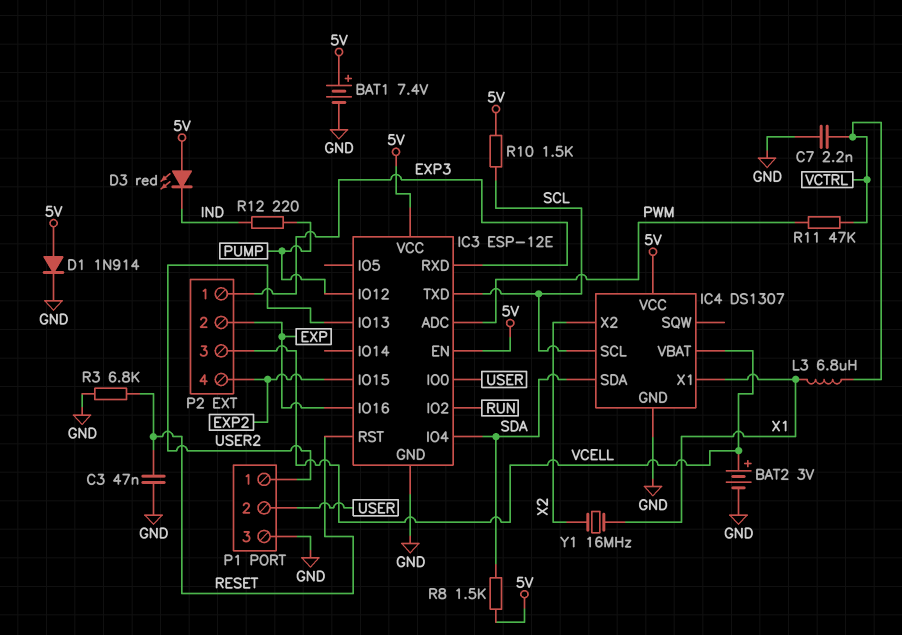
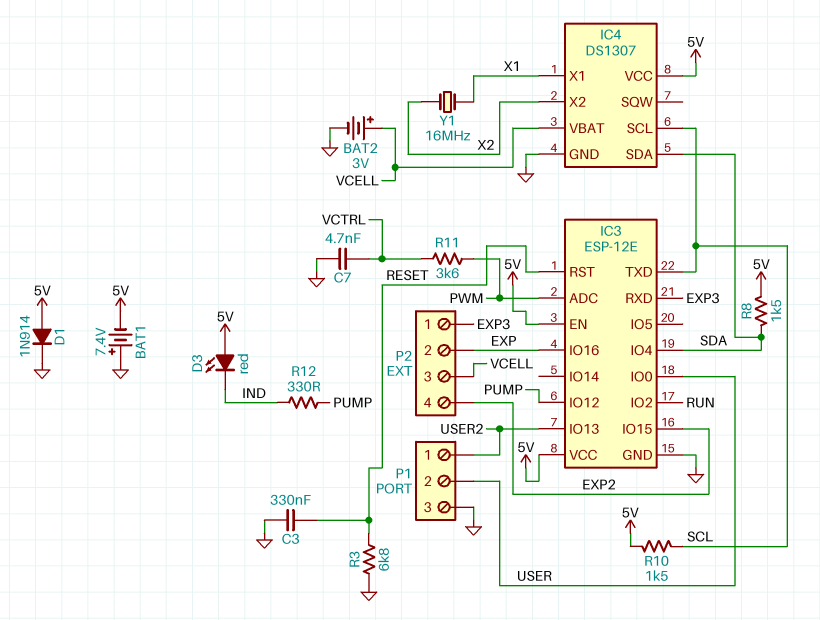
BAT1: 7.4V (plus 5V, minus GND) -> 7.4V (plus GND, minus 5V)
C3: 47nF (GND, RESET) -> 330nF (GND, RESET)
C7: 2.2nF (GND, VCTRL) -> 4.7nF (GND, VCTRL)
L3: 6.8uH (VCTRL, X1) -> none
R11: 47k (PWM, VCTRL) -> 3.6k (PWM, VCTRL)
R12: 220 (IND, PUMP) -> 330 (IND, PUMP)

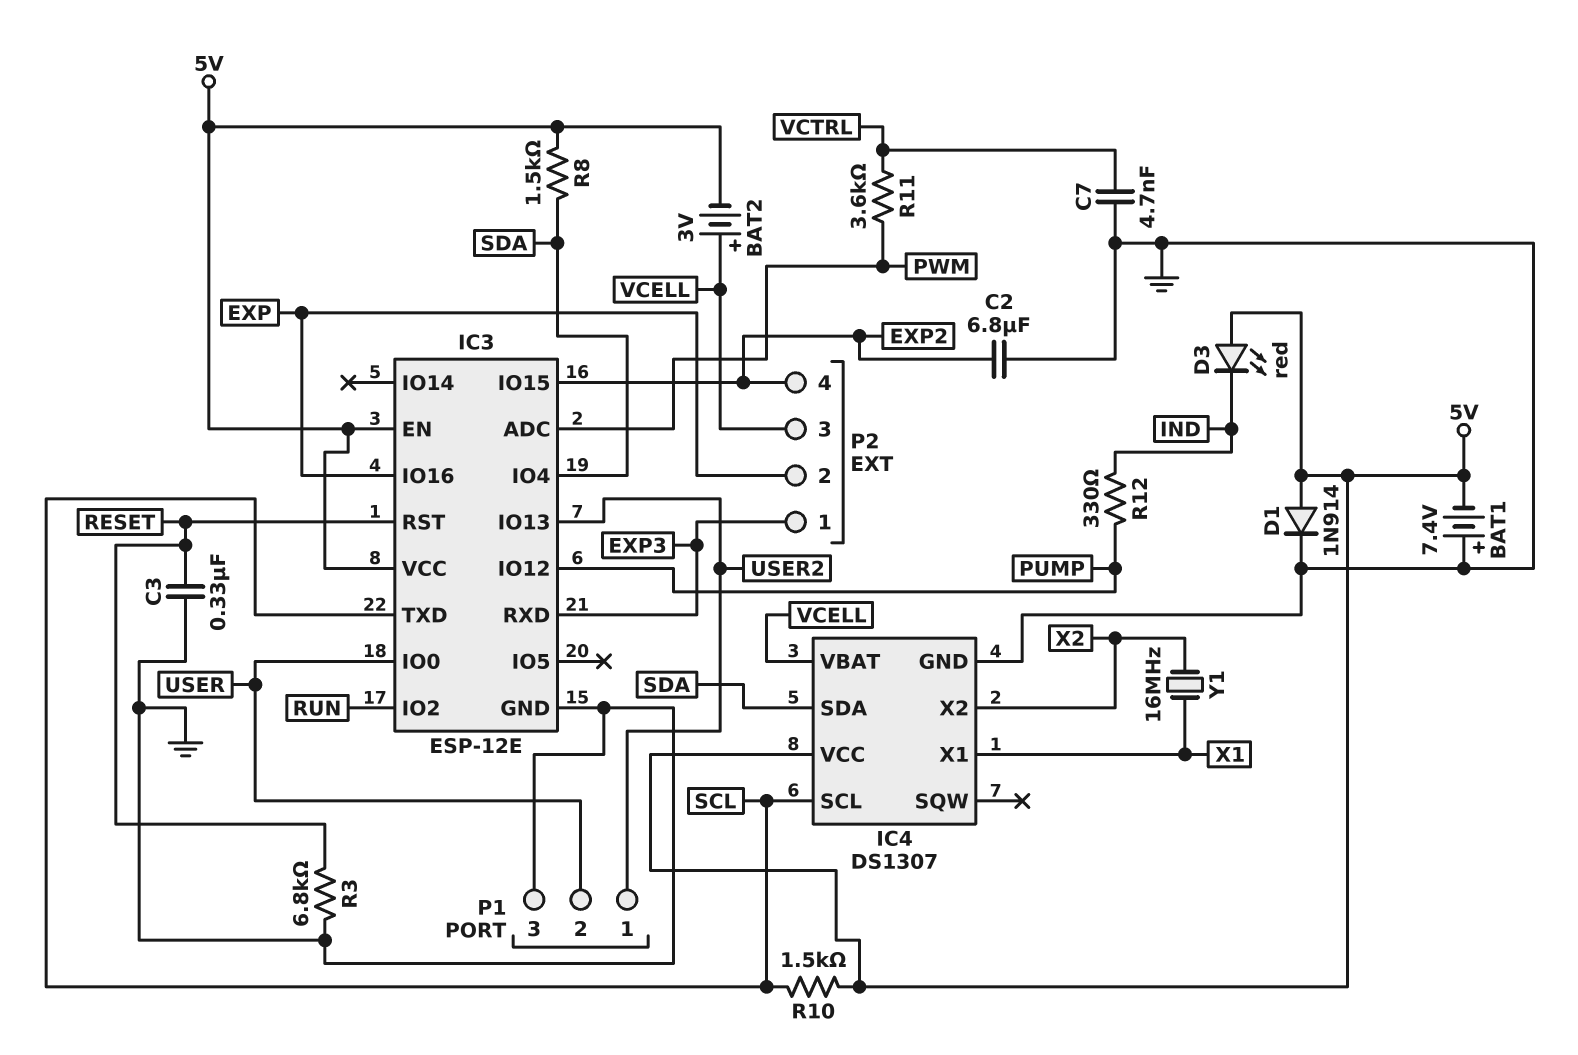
BAT2: 3V (plus VCELL, minus GND) -> 3V (plus VCELL, minus 5V)
C2: none -> 6.8uF (EXP2, GND)

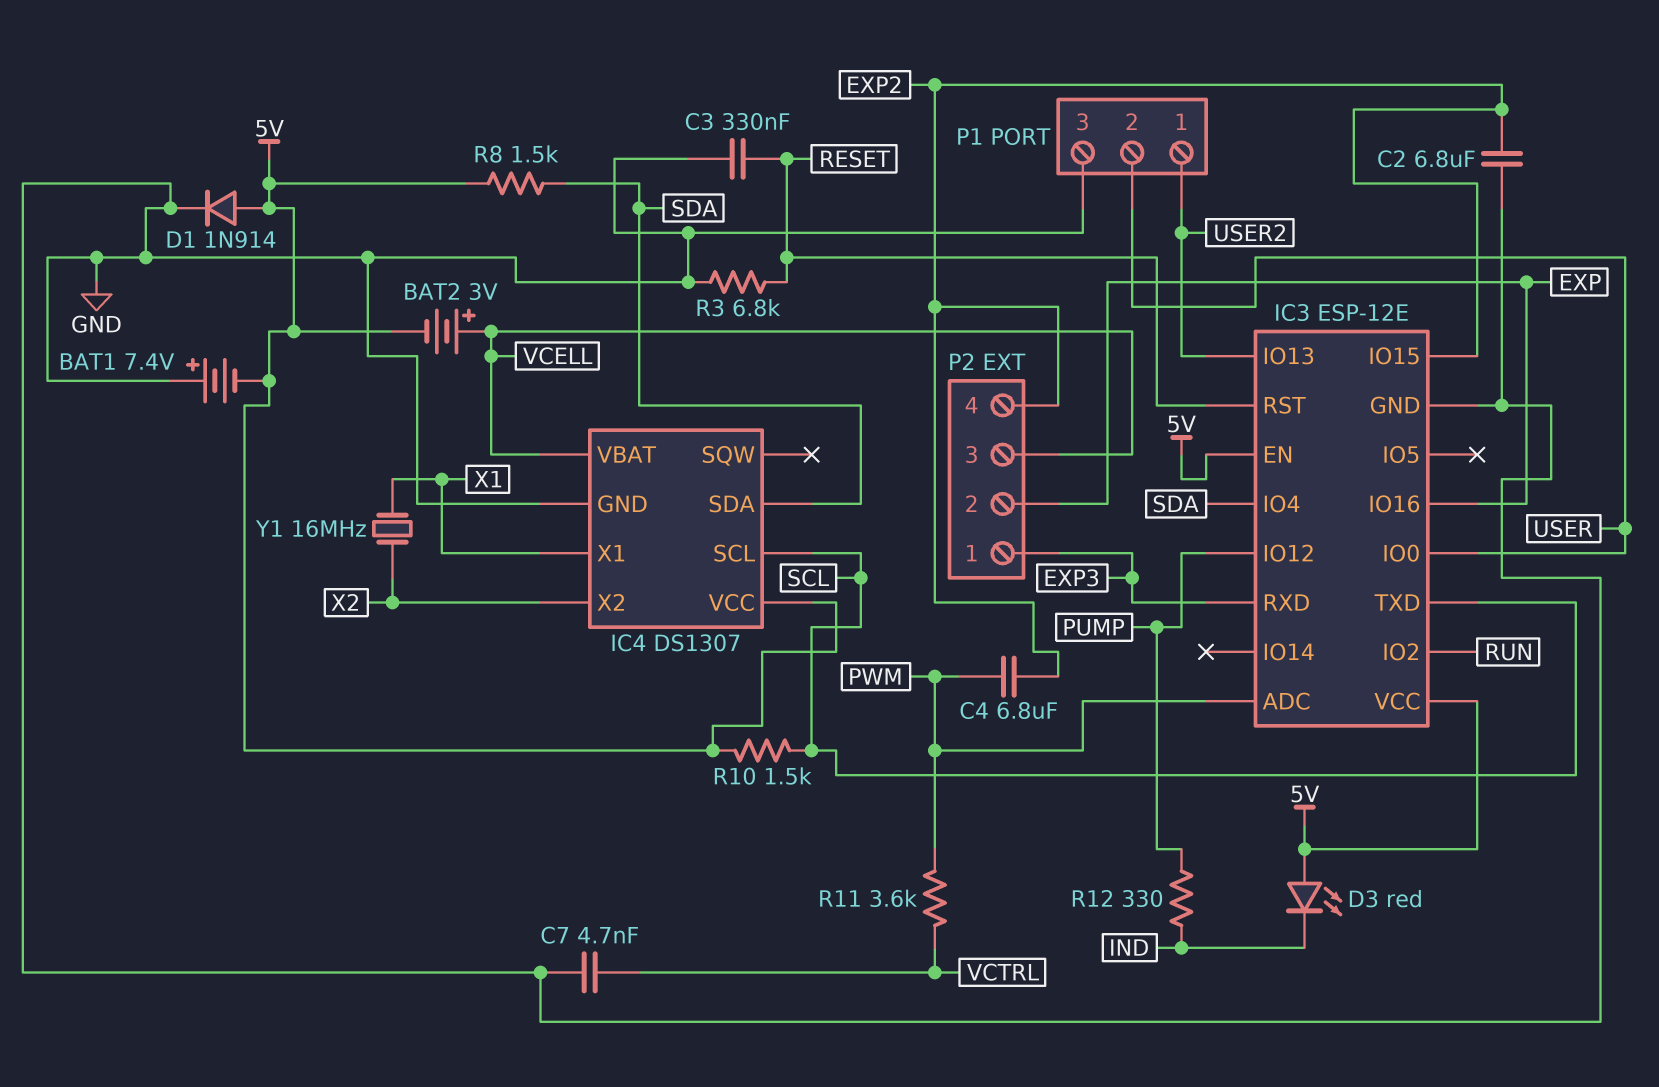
C4: none -> 6.8uF (EXP2, PWM)

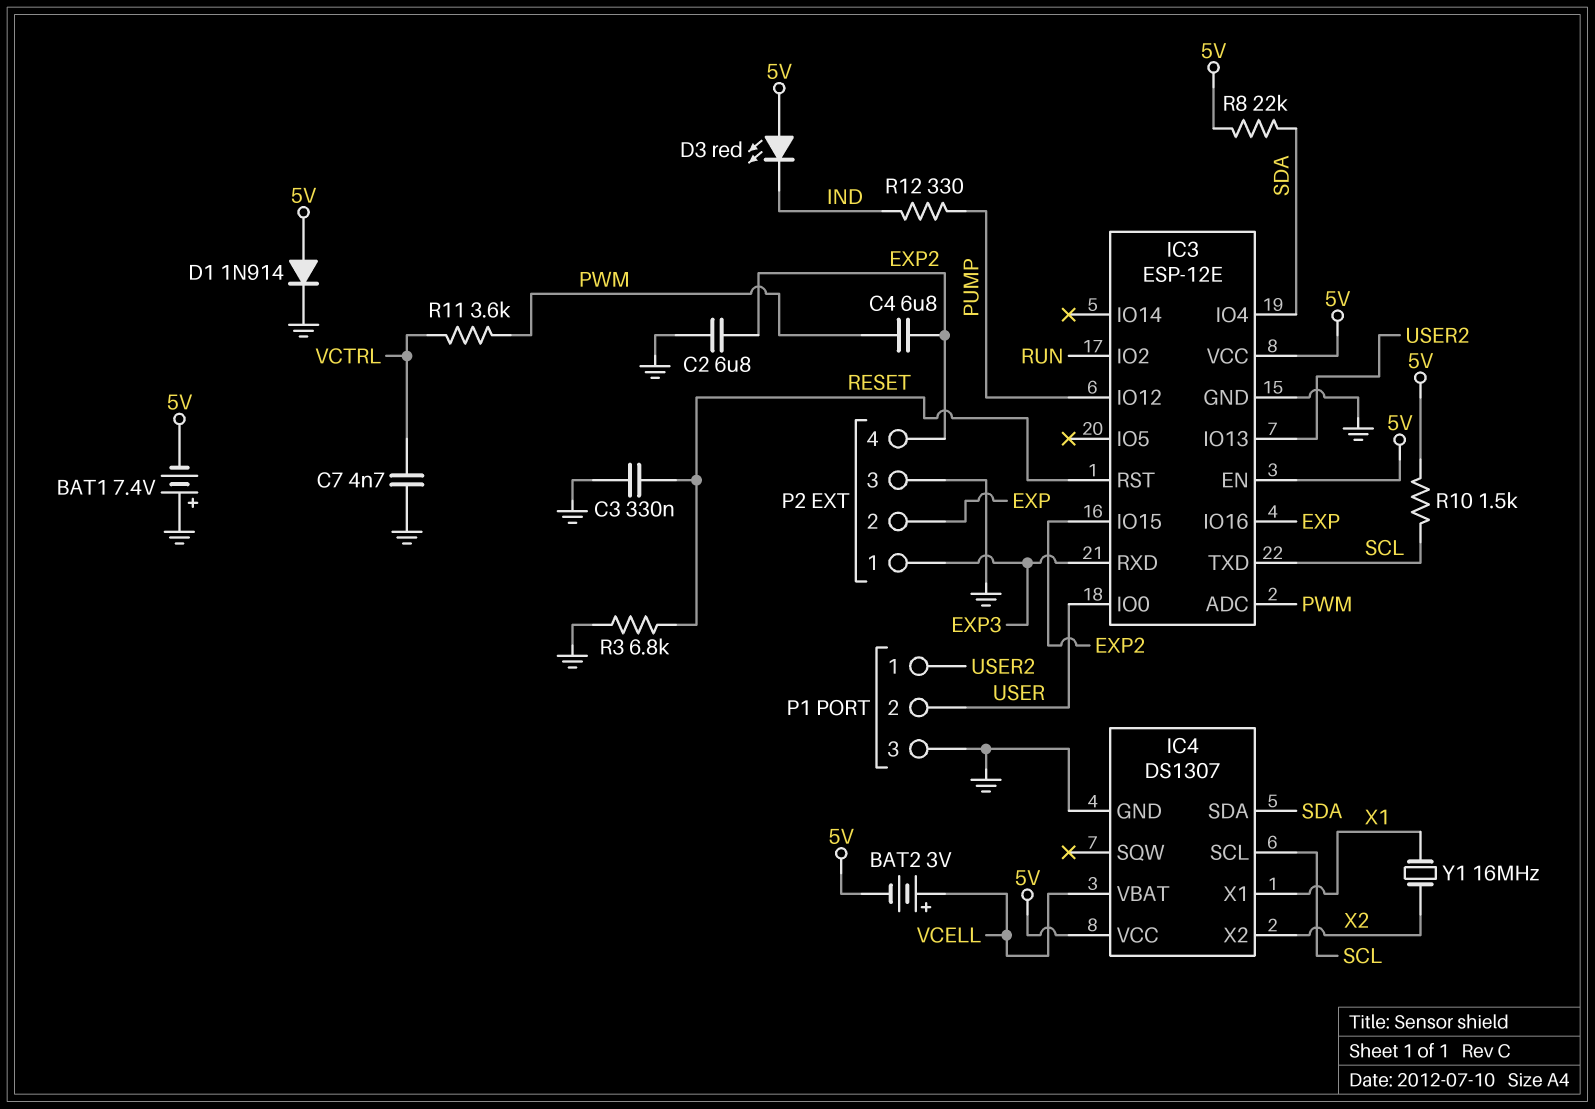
P2 pin 3: VCELL -> GND
R8: 1.5k (5V, SDA) -> 22k (5V, SDA)

